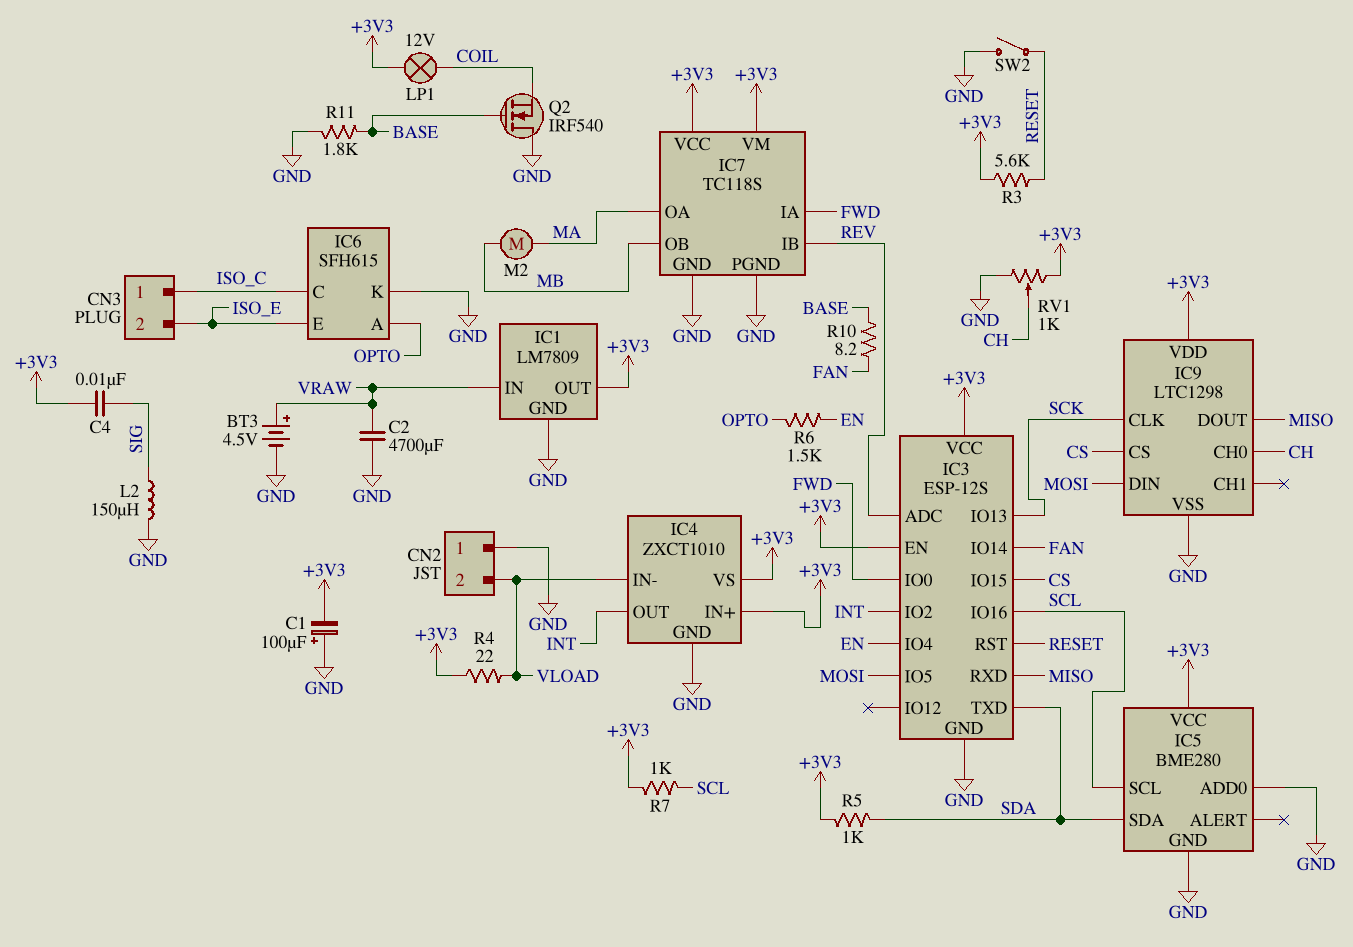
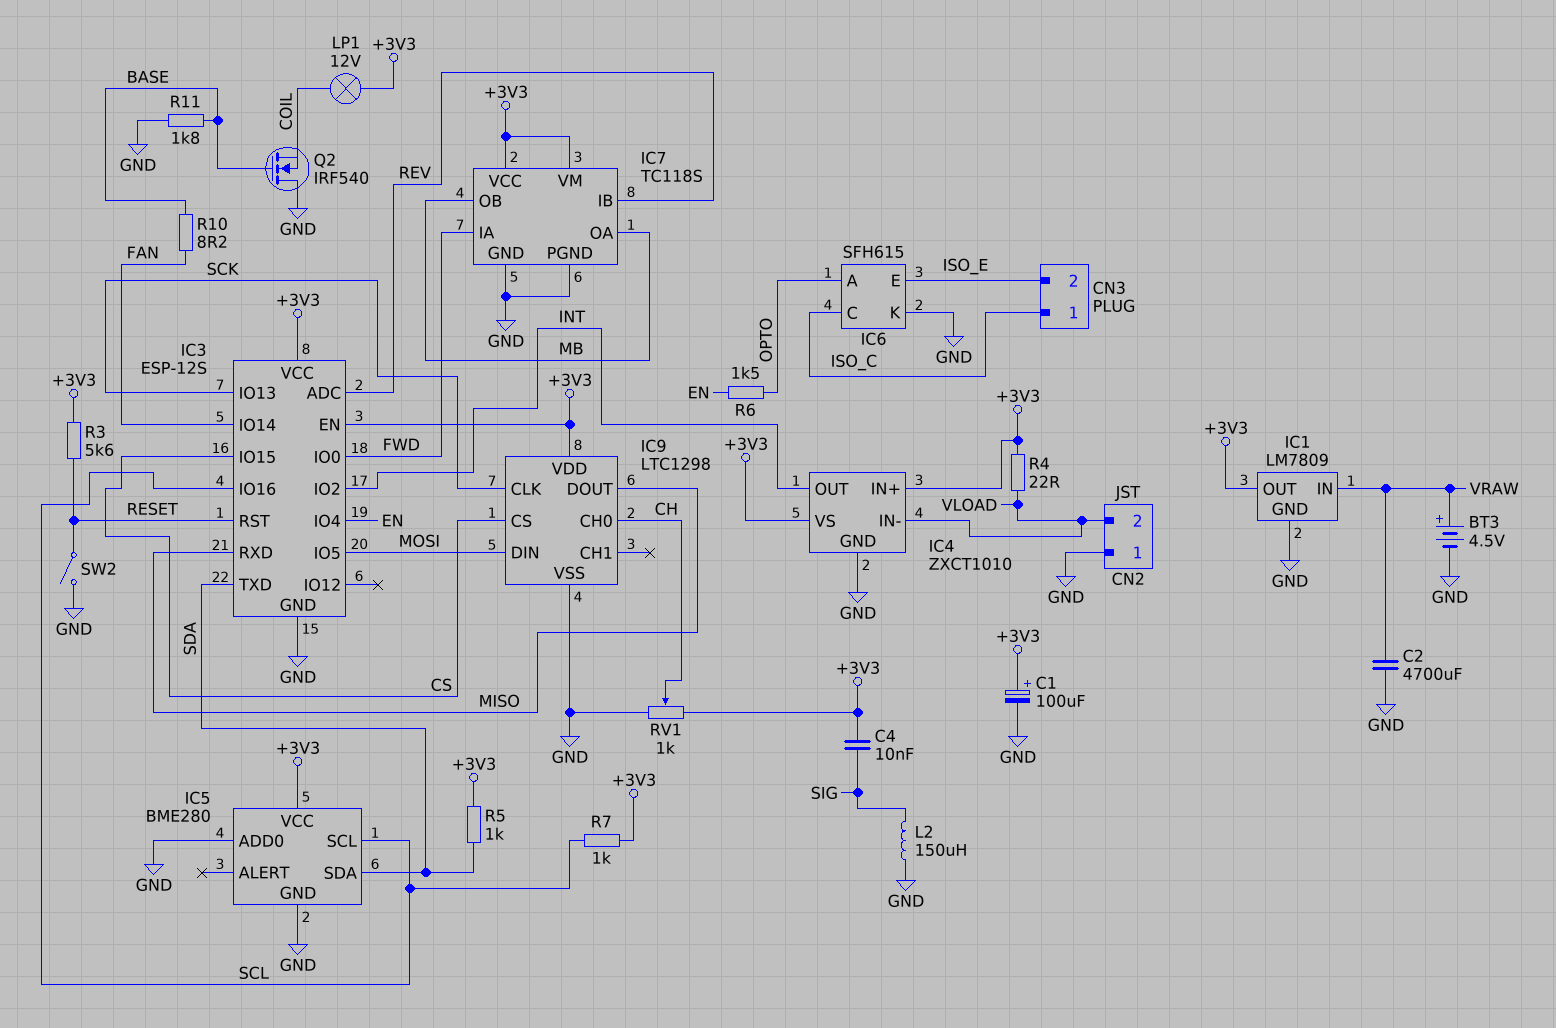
C1: 100uF (plus GND, minus +3V3) -> 100uF (plus +3V3, minus GND)
IC7 pin OA: MA -> MB
M2: motor (MA, MB) -> none

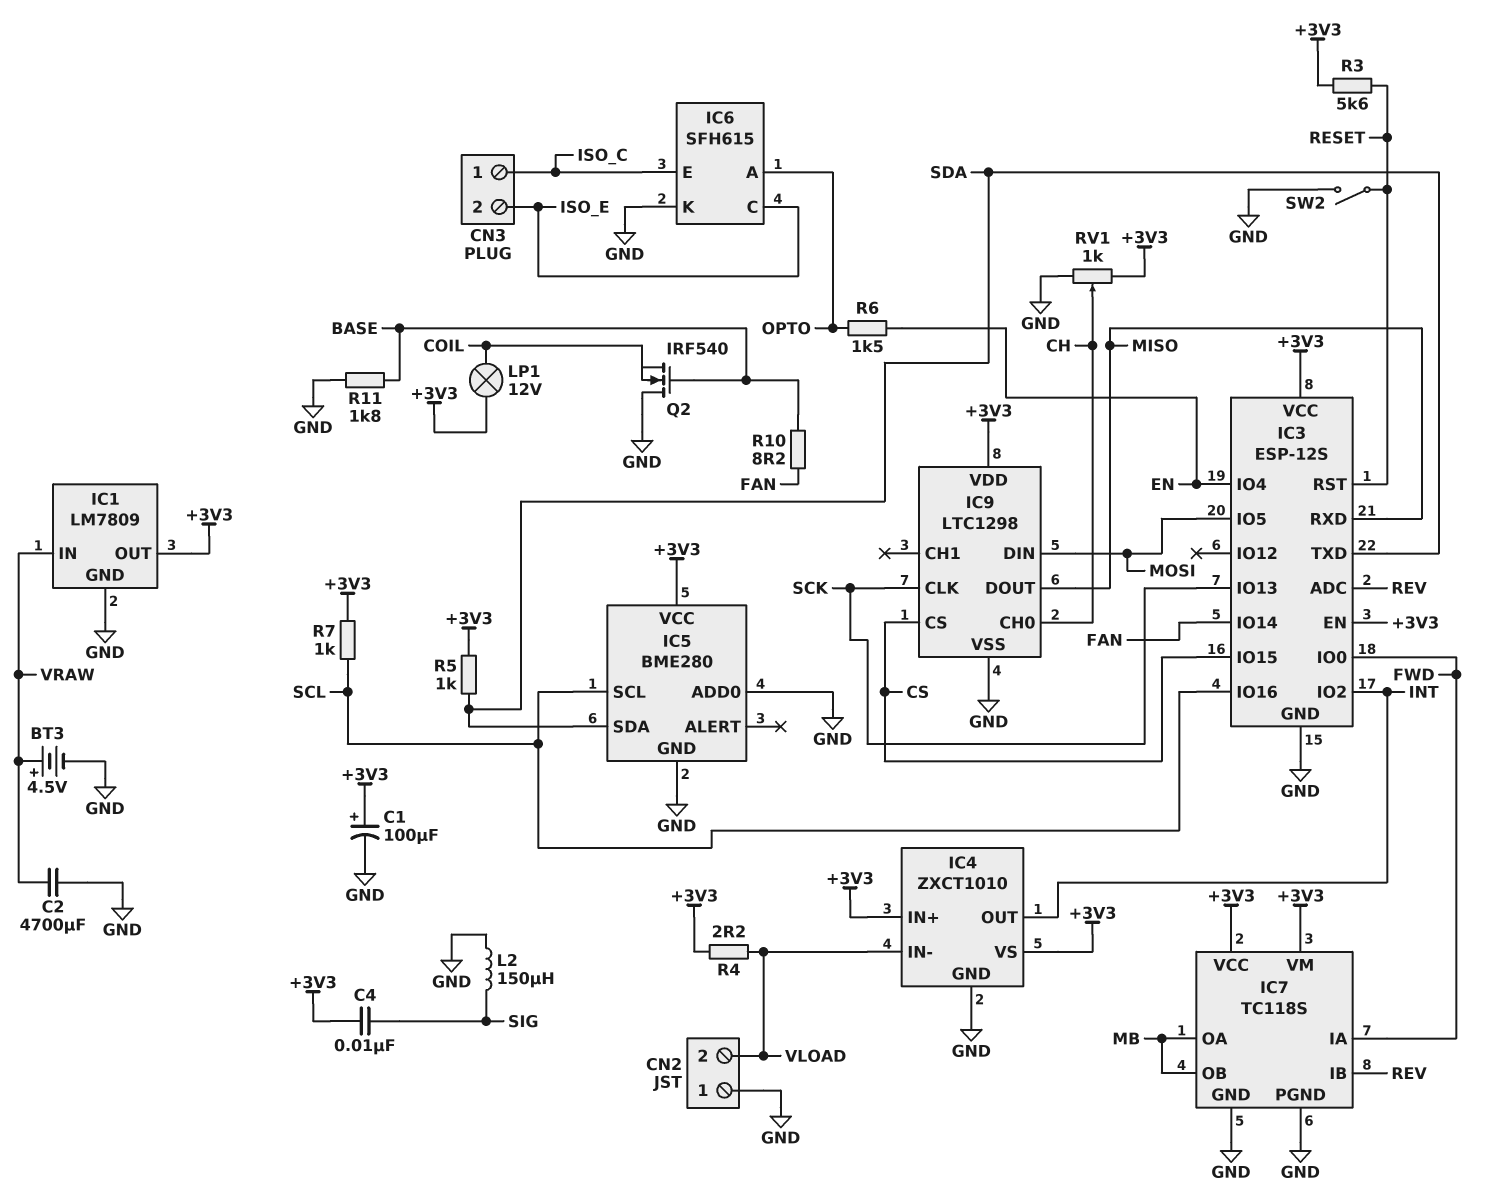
IC6 pin C: ISO_C -> ISO_E
IC6 pin E: ISO_E -> ISO_C
R4: 22 (+3V3, VLOAD) -> 2.2 (+3V3, VLOAD)

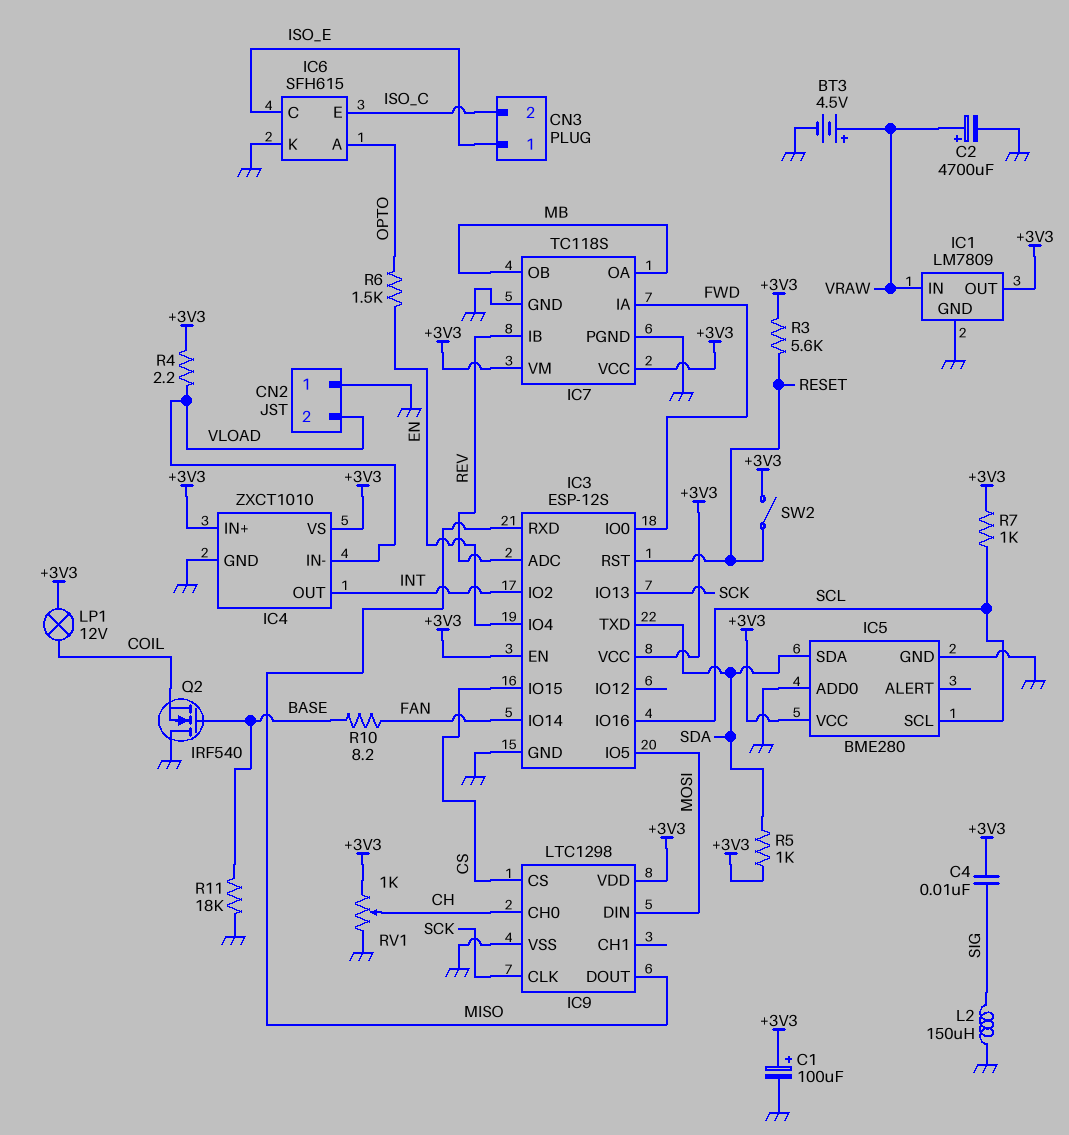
C2: 4700uF (GND, VRAW) -> 4700uF (plus VRAW, minus GND)
CN3 pin 1: ISO_C -> ISO_E
CN3 pin 2: ISO_E -> ISO_C
R11: 1.8k (BASE, GND) -> 18k (BASE, GND)
SW2: switch (GND, RESET) -> switch (+3V3, RESET)

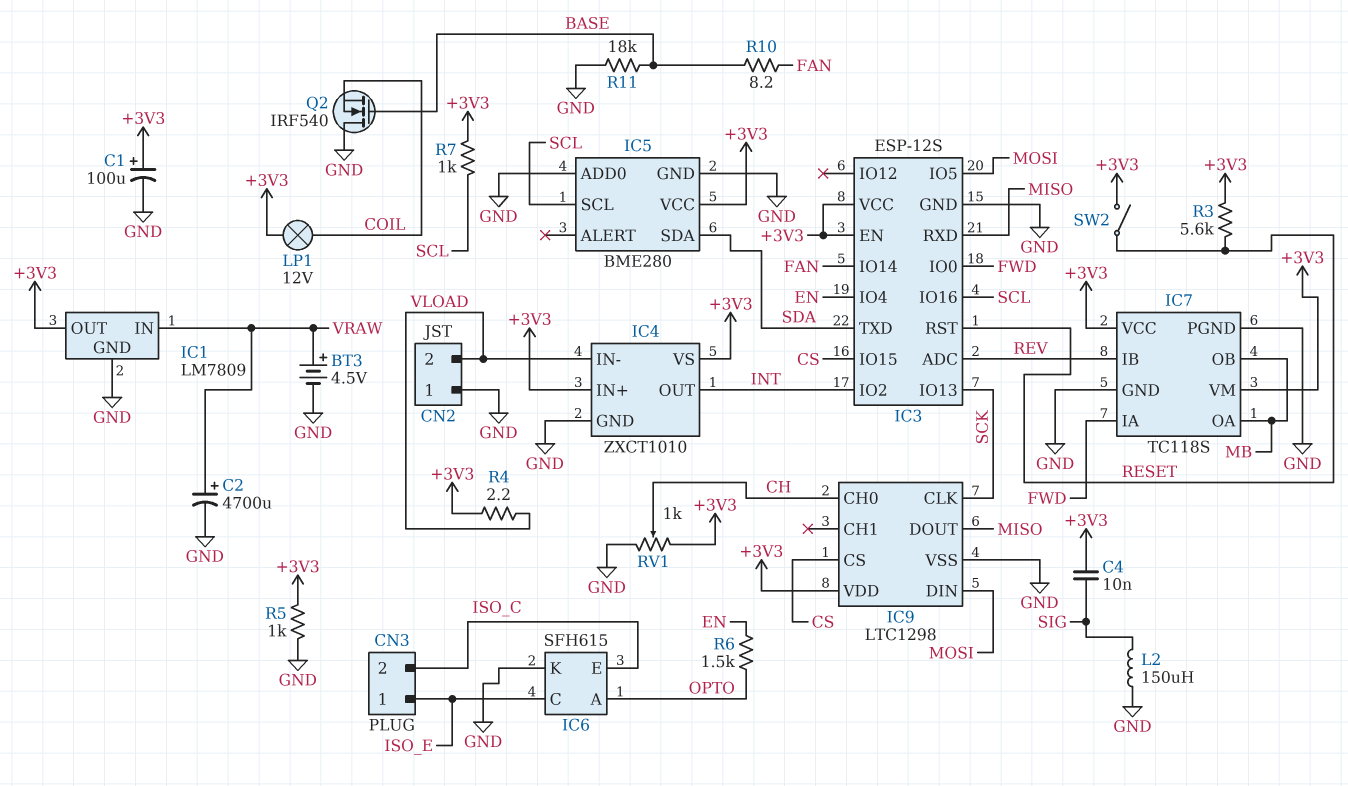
R5: 1k (+3V3, SDA) -> 1k (+3V3, GND)

